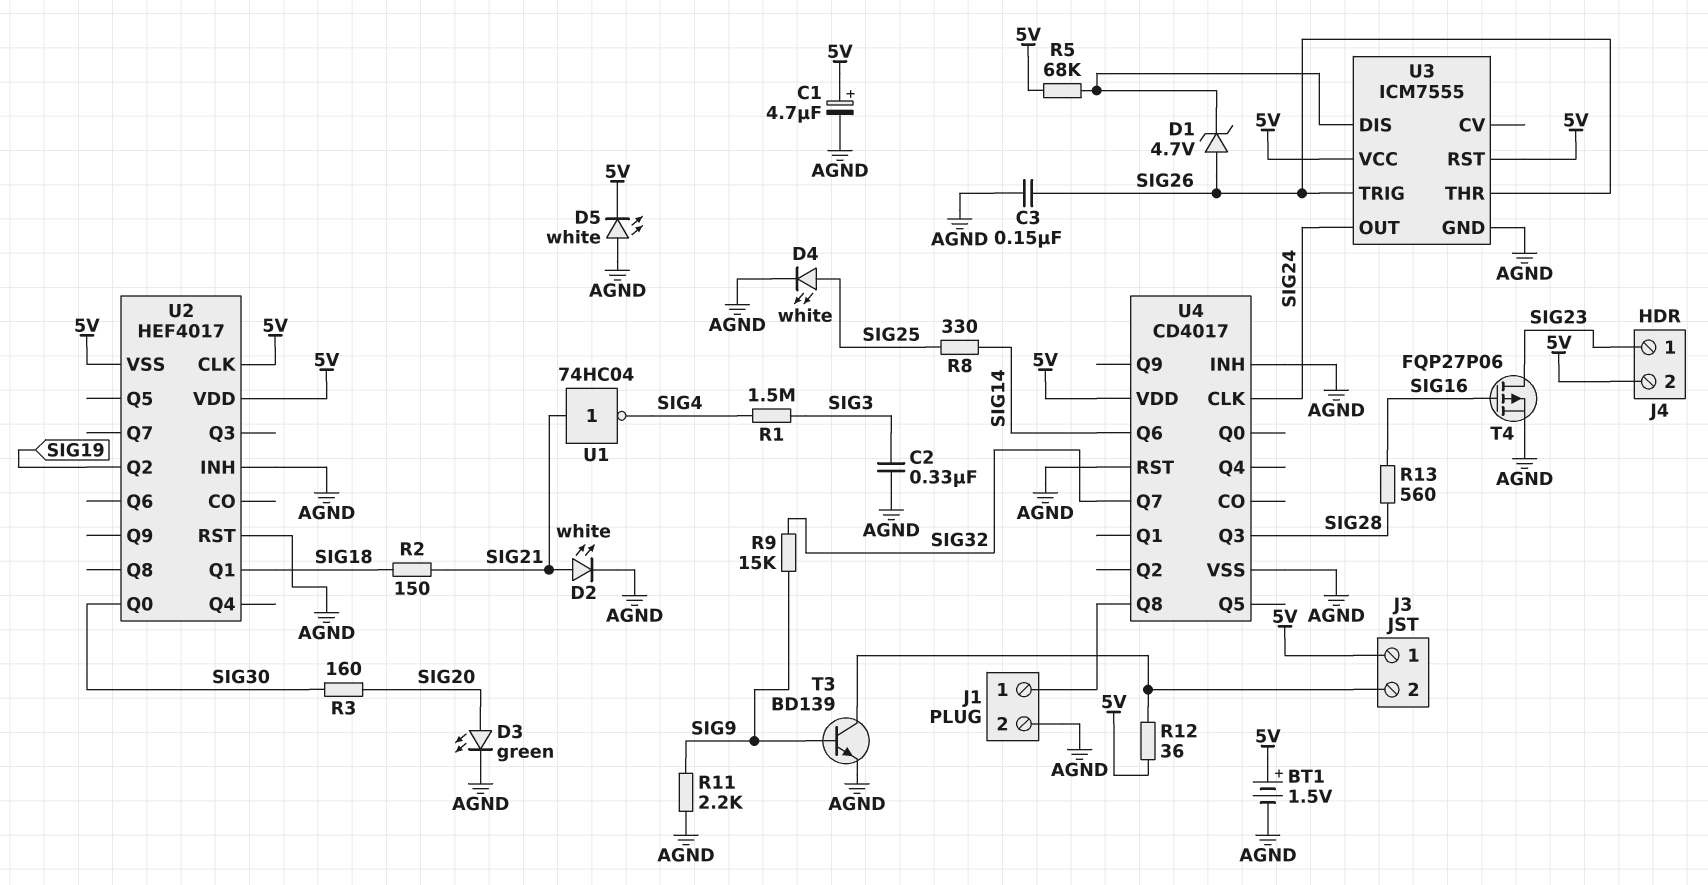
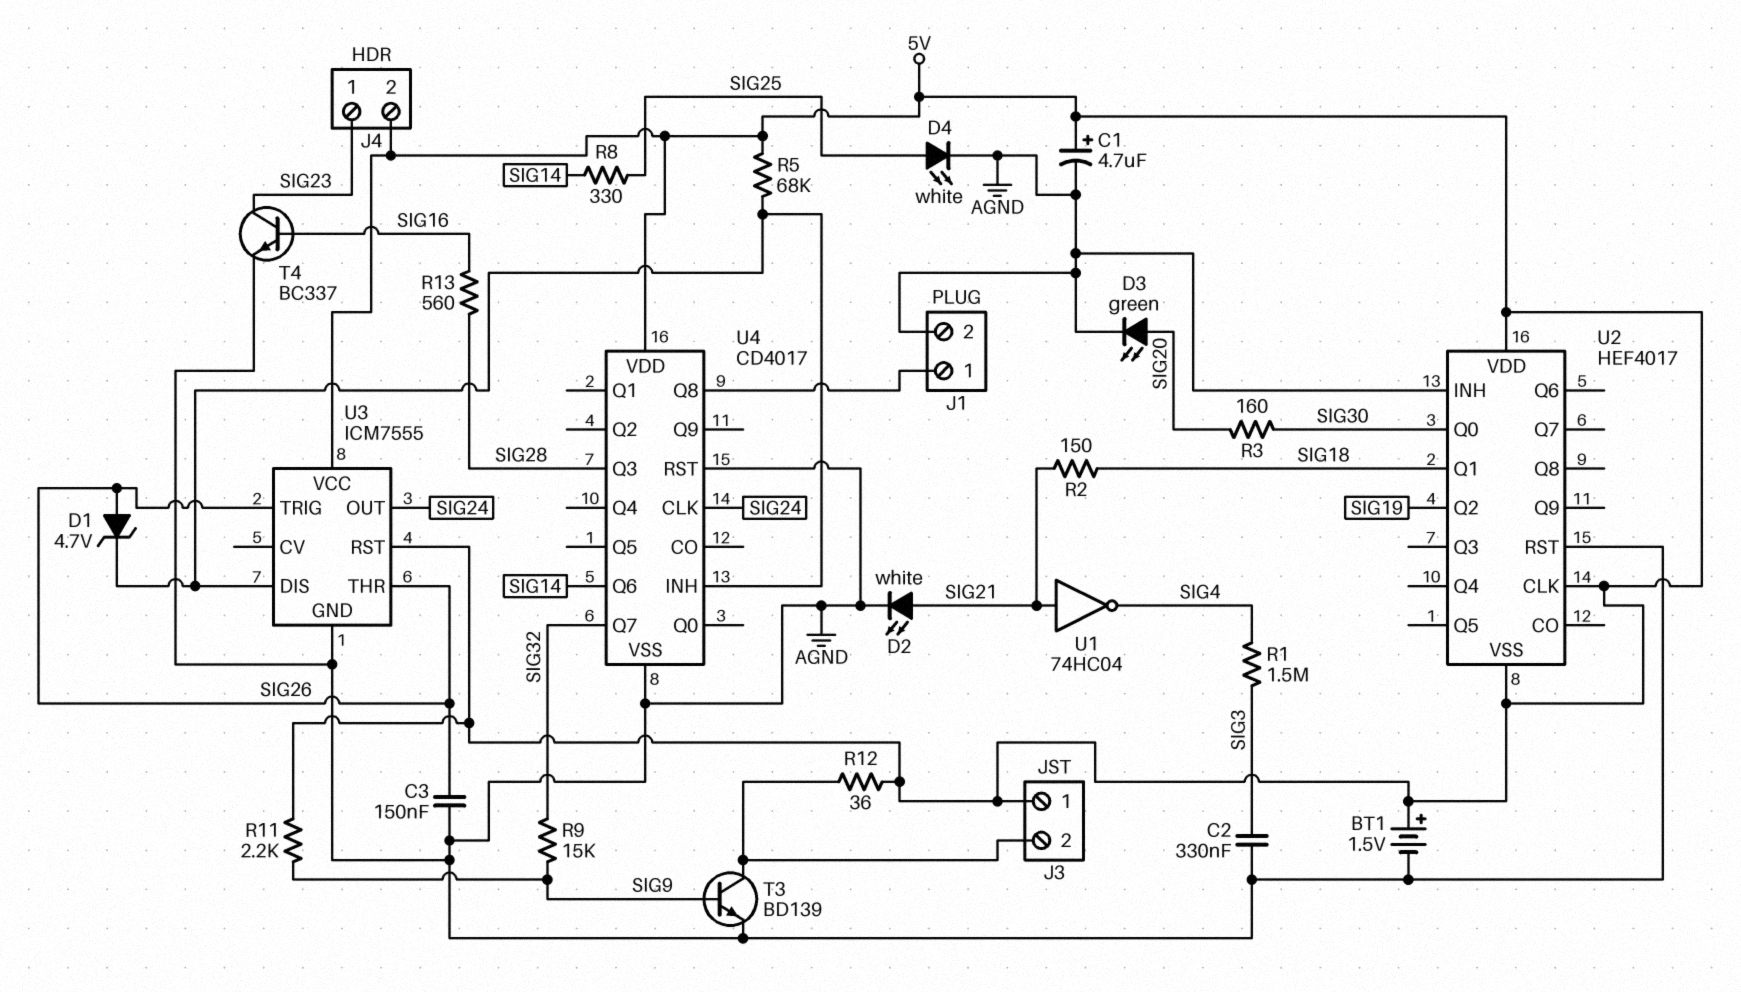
D5: LED white (A AGND, K 5V) -> none
R11: 2.2k (AGND, SIG9) -> 2.2k (5V, SIG9)
T4: PMOS FQP27P06 (G SIG16, D SIG23, S AGND) -> NPN BC337 (B SIG16, C SIG23, E AGND)
U4 pin INH: AGND -> U3/DIS

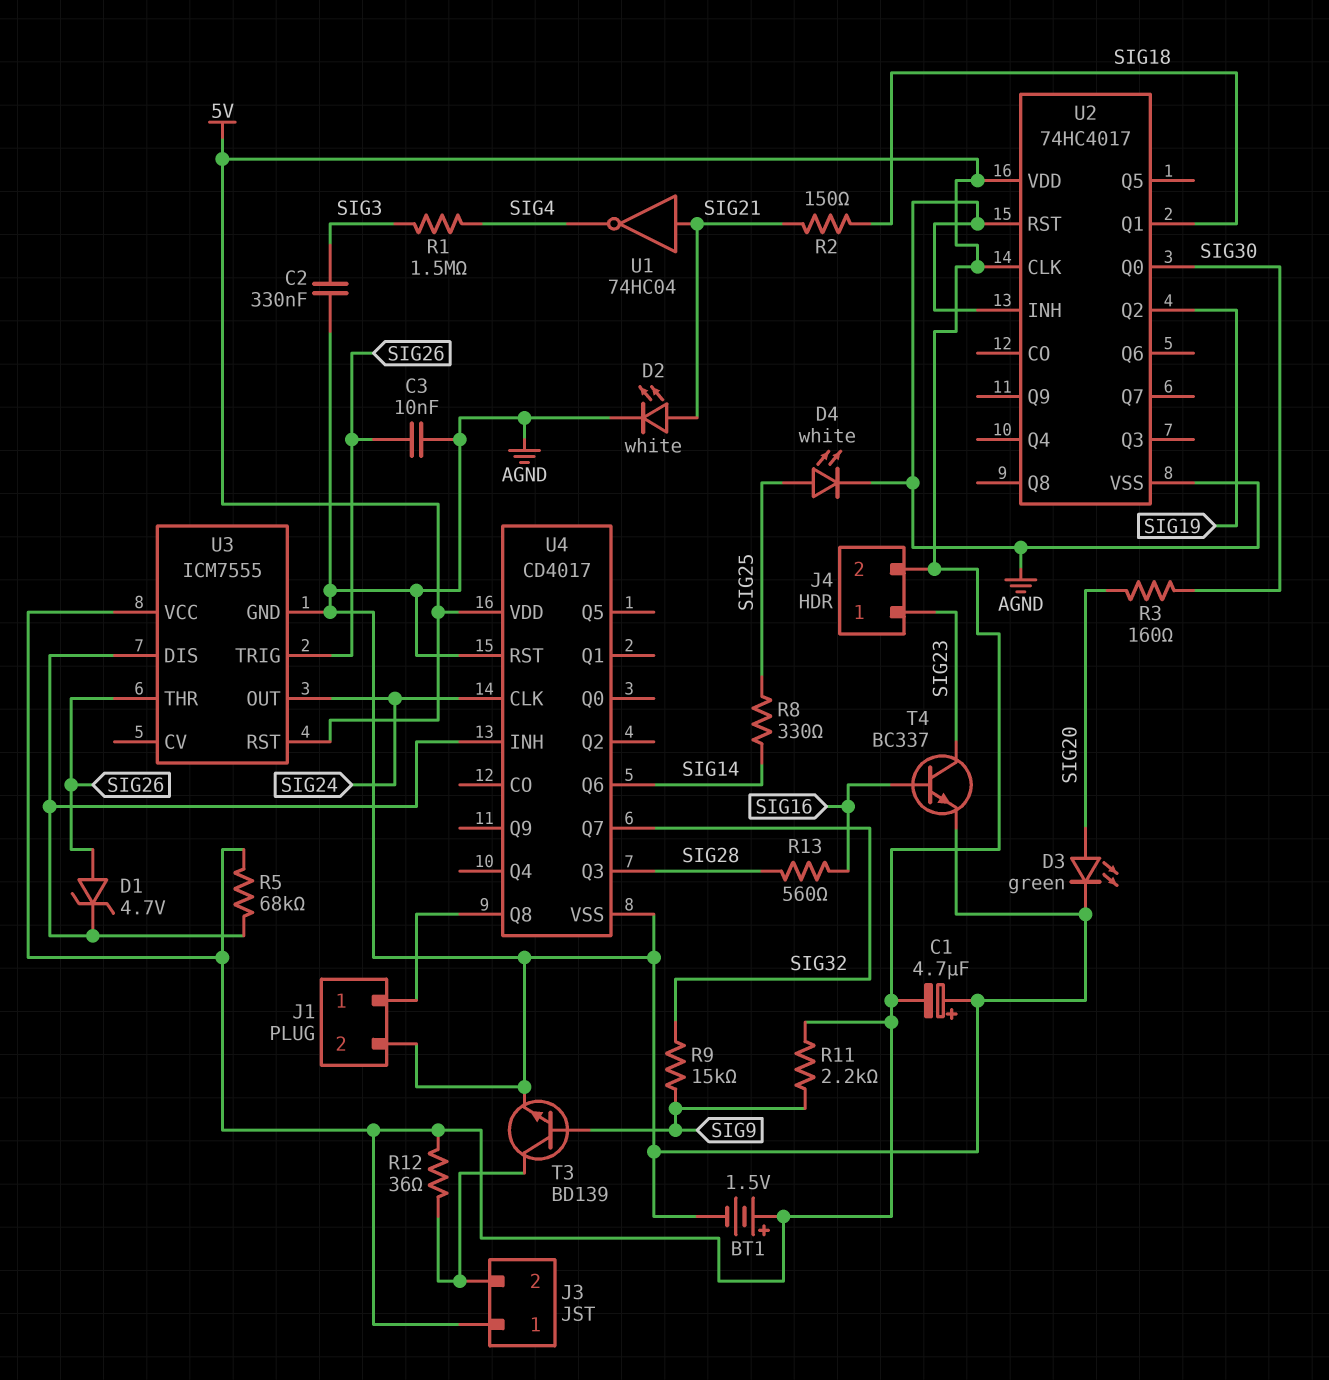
C1: 4.7uF (plus 5V, minus AGND) -> 4.7uF (plus AGND, minus 5V)
C3: 150nF (AGND, SIG26) -> 10nF (AGND, SIG26)
U2: HEF4017 -> 74HC4017
U2 pin VSS: 5V -> AGND

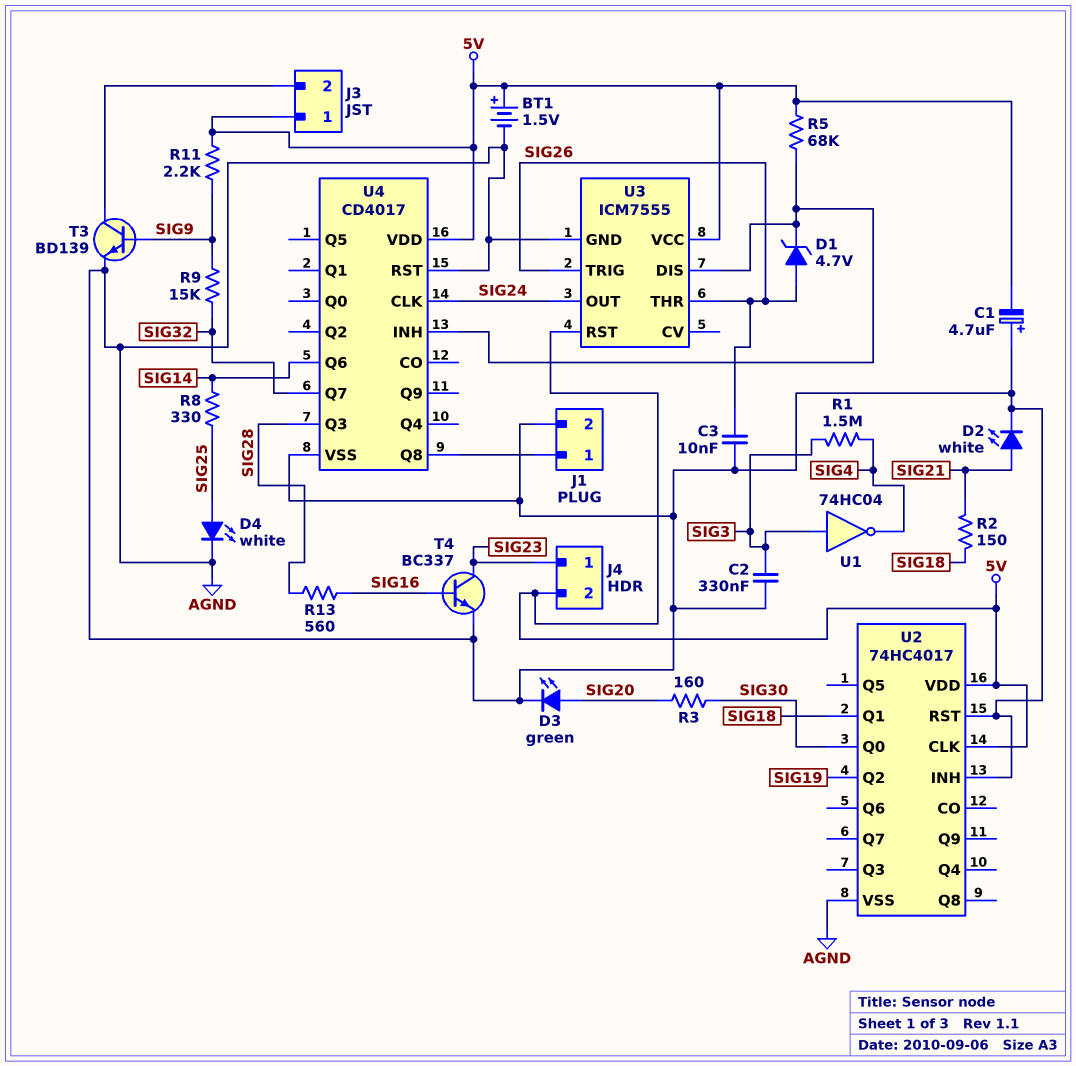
R12: 36 (5V, J3/2) -> none
U1: NOT 74HC04 (in SIG21, out SIG4) -> NOT 74HC04 (in SIG3, out SIG4)

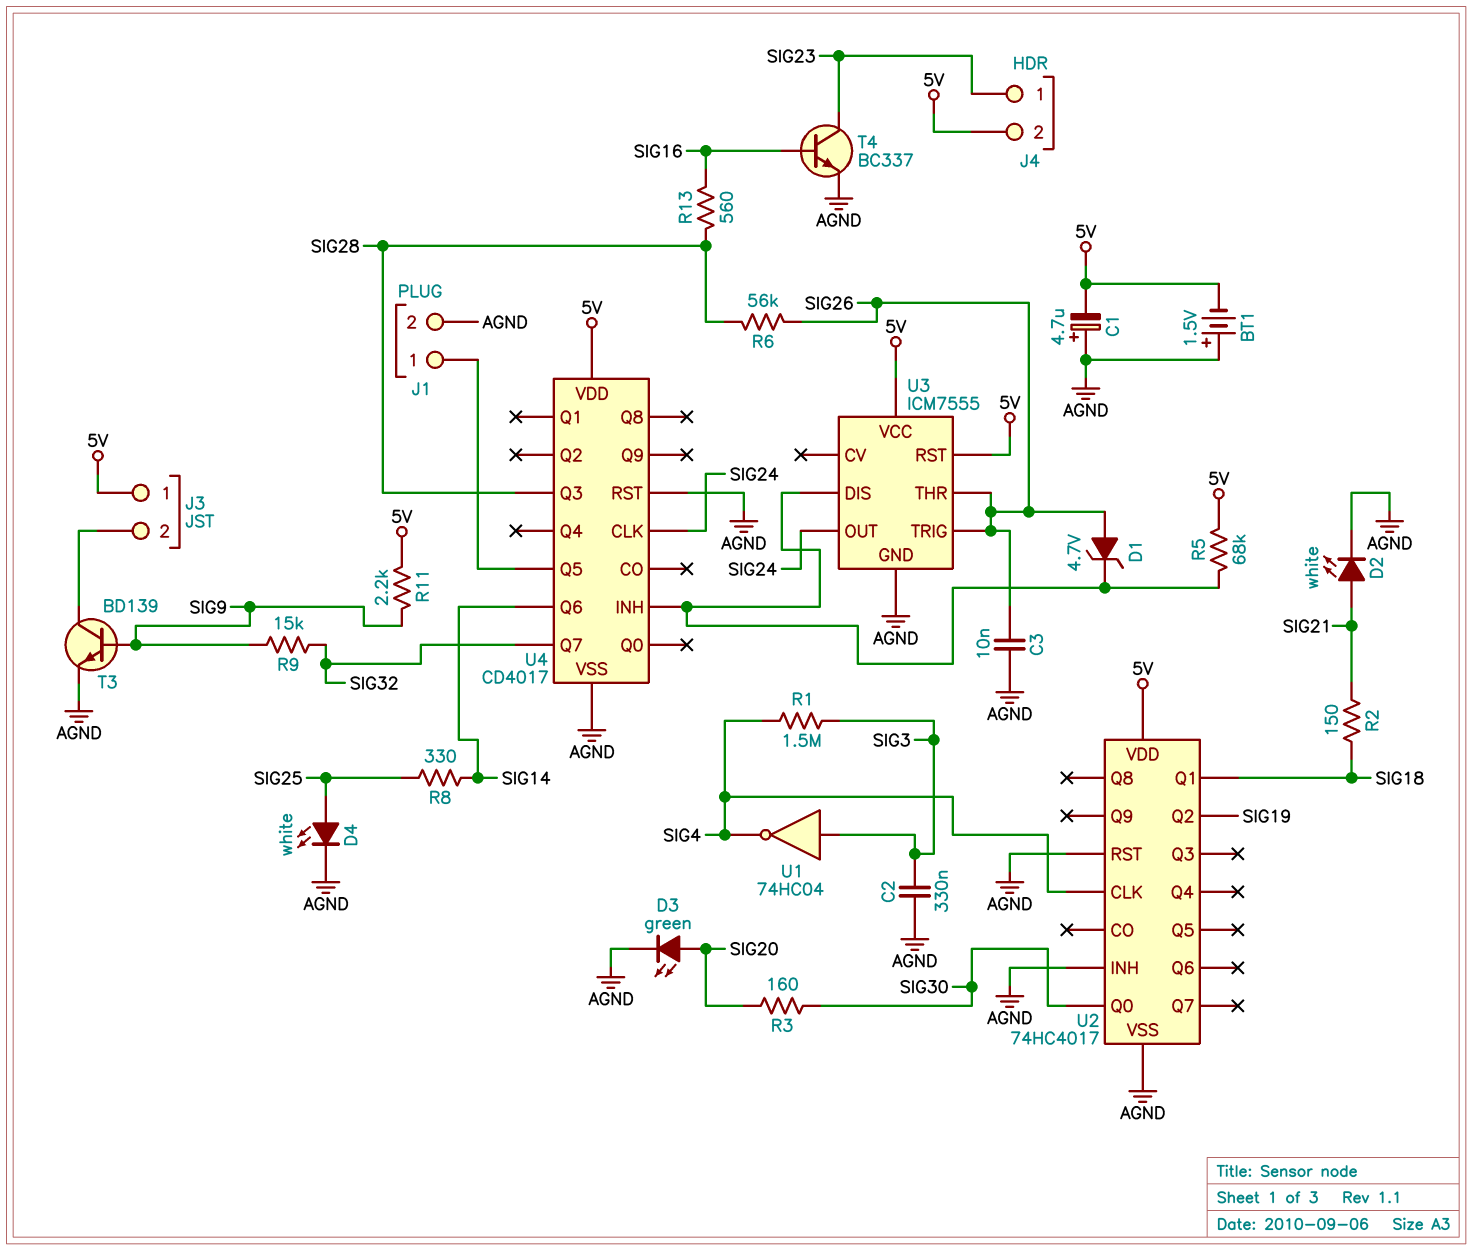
BT1: 1.5V (plus 5V, minus AGND) -> 1.5V (plus AGND, minus 5V)
R6: none -> 56k (SIG26, SIG28)
U2 pin CLK: 5V -> SIG4
U4 pin Q5: none -> J1/1
U4 pin Q8: J1/1 -> none

